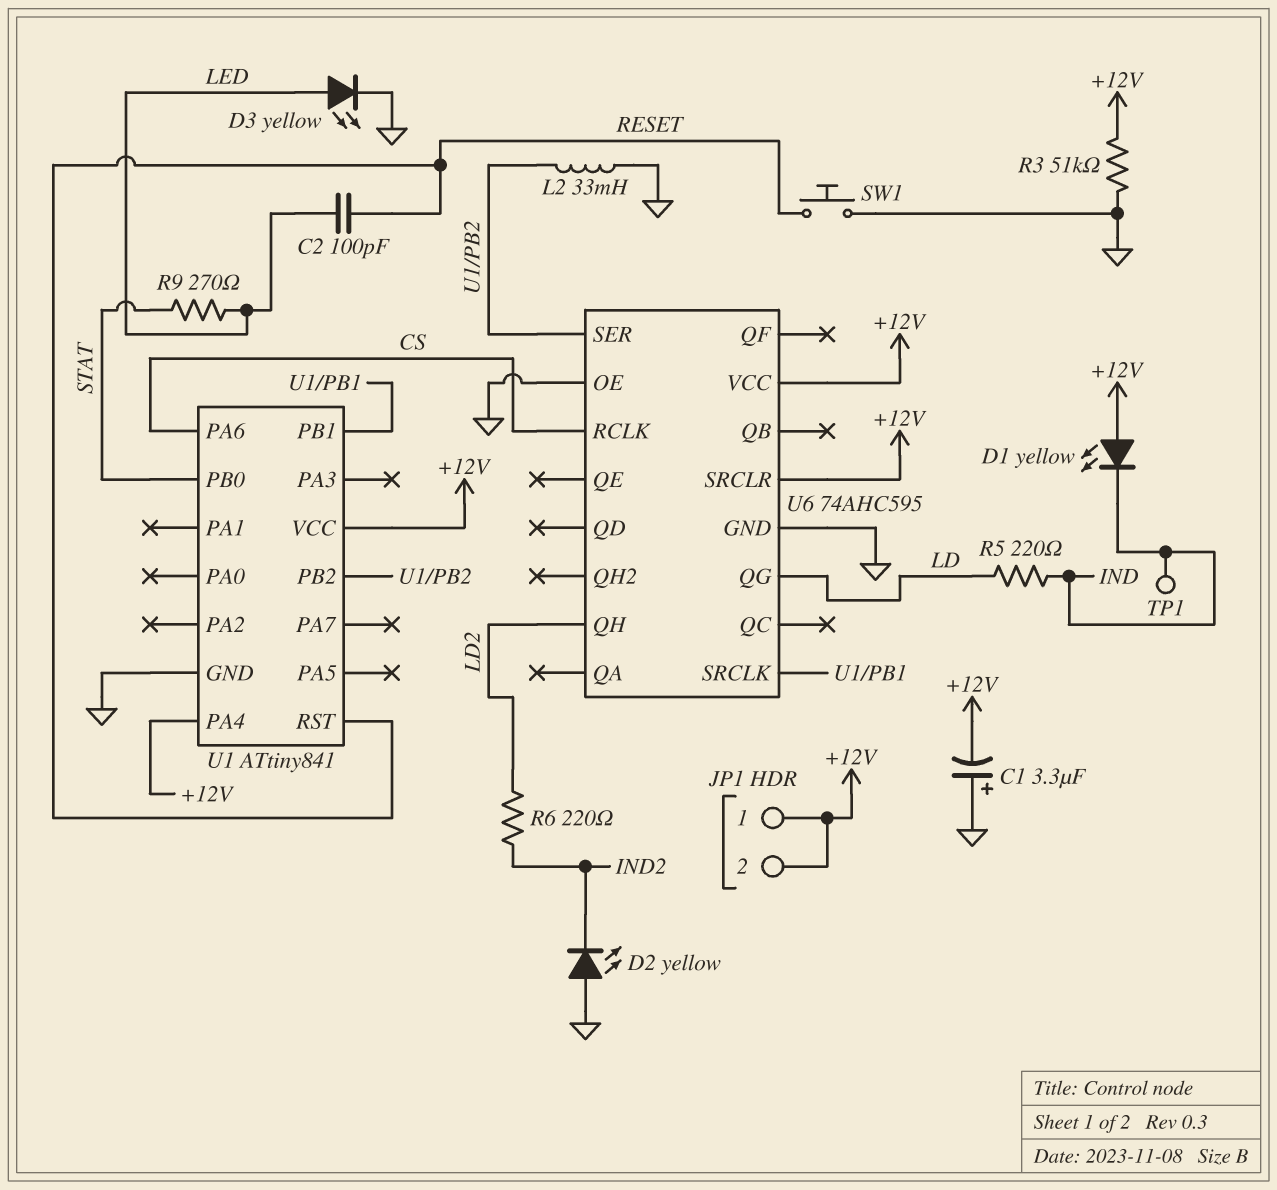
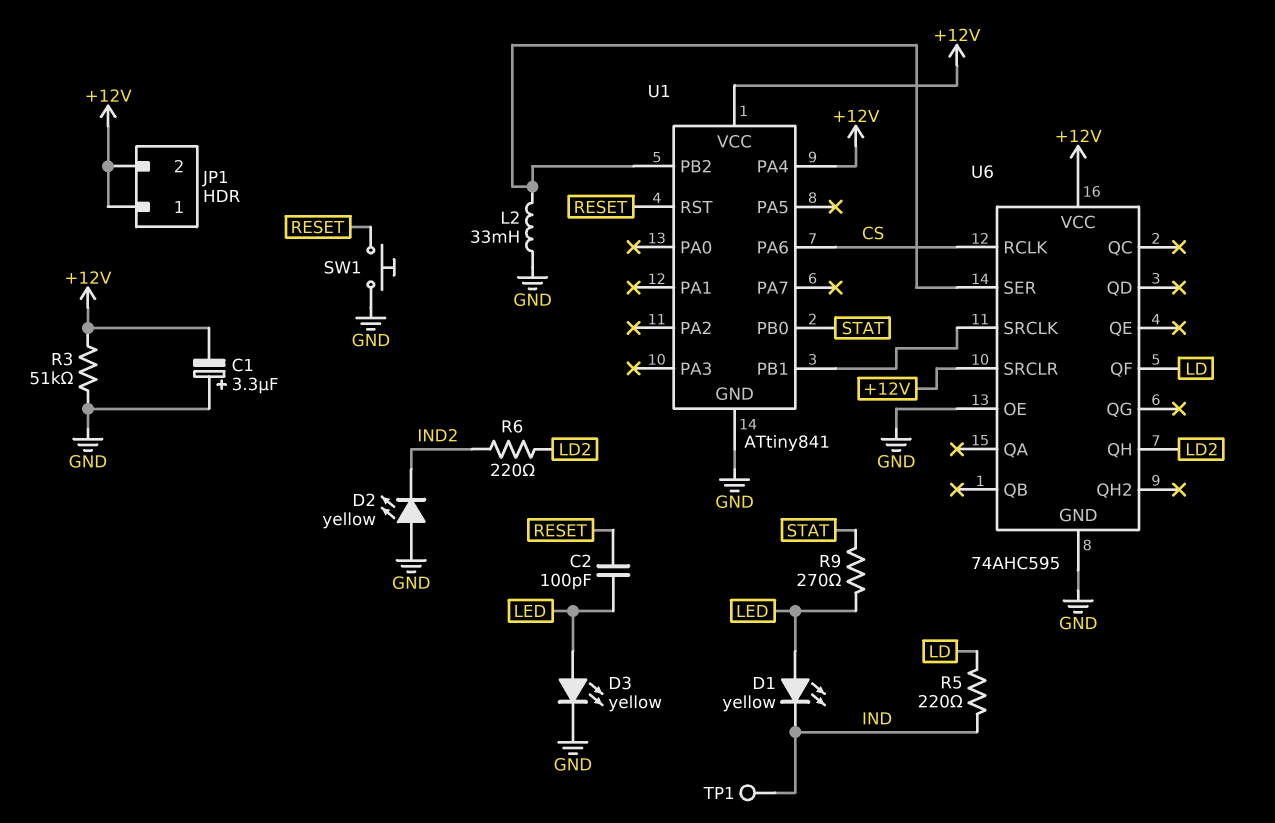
D1: LED yellow (A +12V, K IND) -> LED yellow (A LED, K IND)
U6 pin QF: none -> LD
U6 pin QG: LD -> none

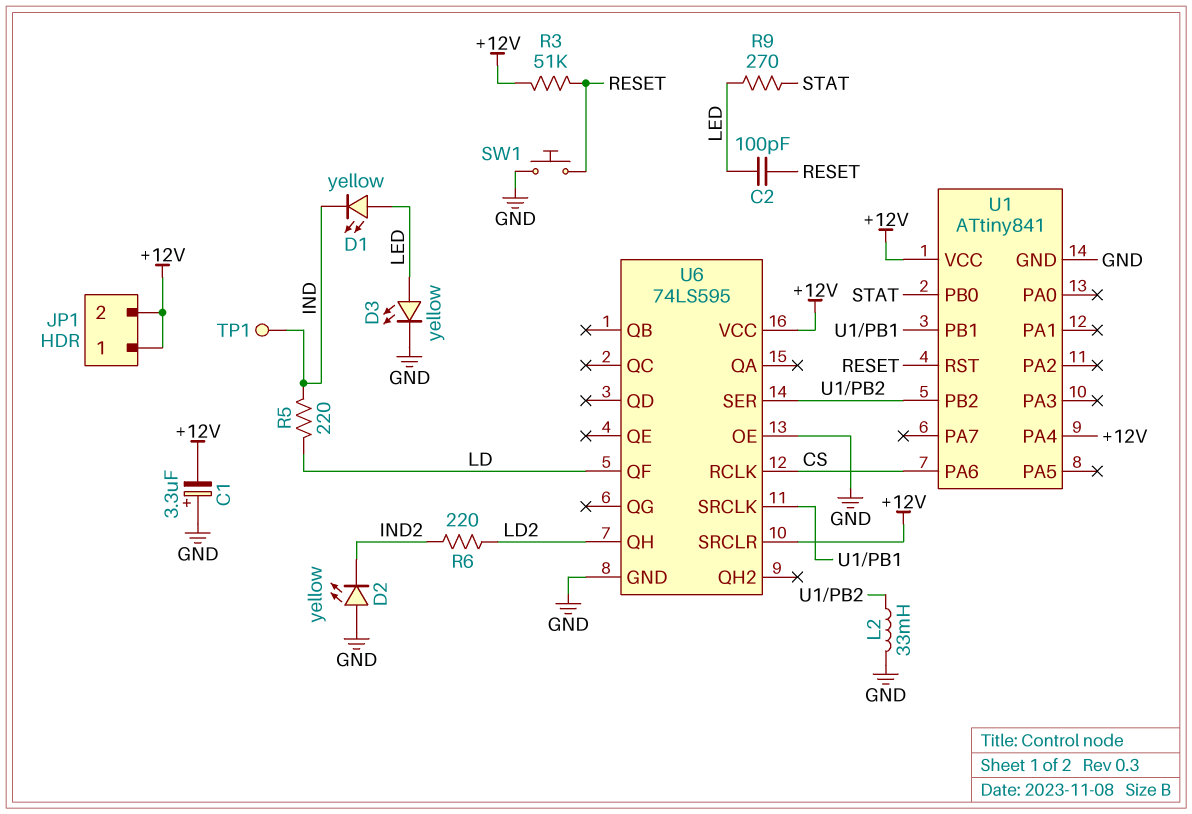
R3: 51k (+12V, GND) -> 51k (+12V, RESET)
U6: 74AHC595 -> 74LS595

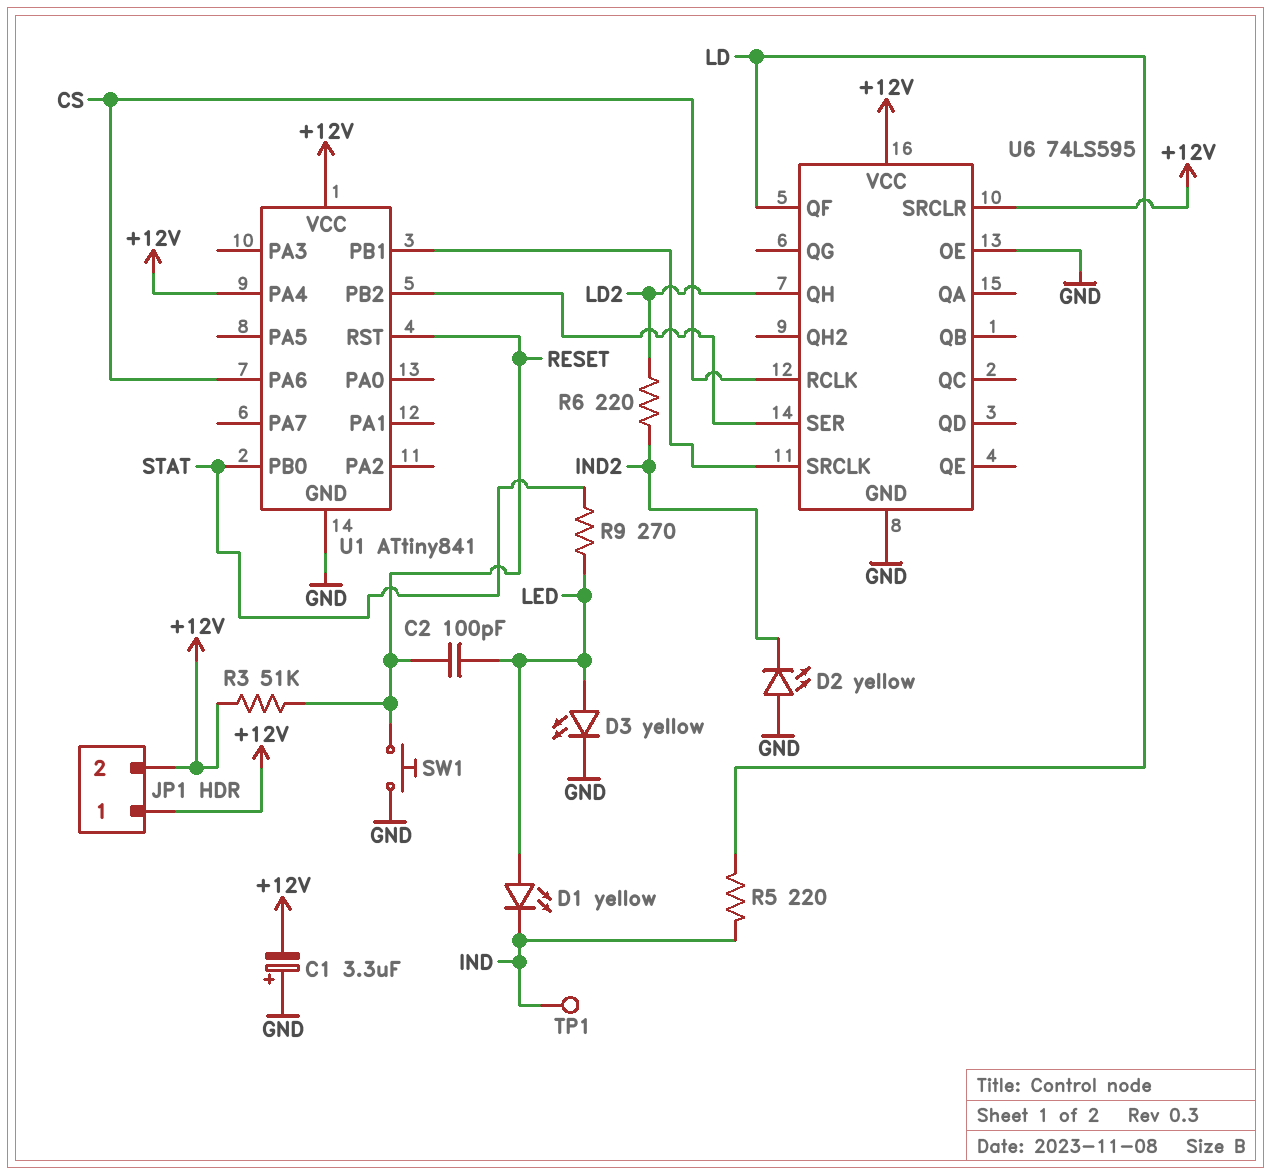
L2: 33mH (GND, U1/PB2) -> none

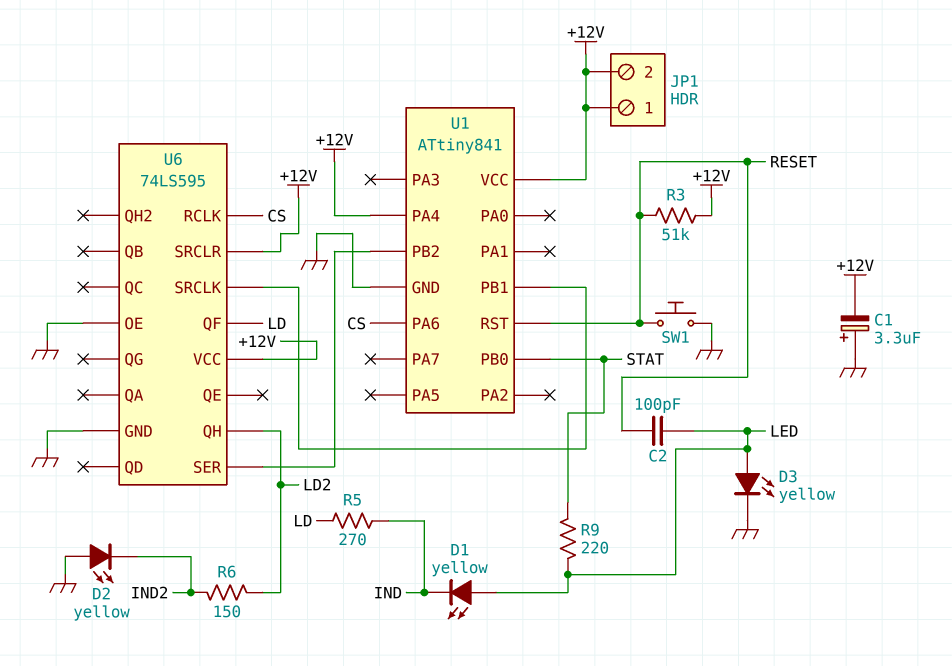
R5: 220 (IND, LD) -> 270 (IND, LD)
R6: 220 (IND2, LD2) -> 150 (IND2, LD2)
R9: 270 (LED, STAT) -> 220 (LED, STAT)
TP1: test point (IND) -> none

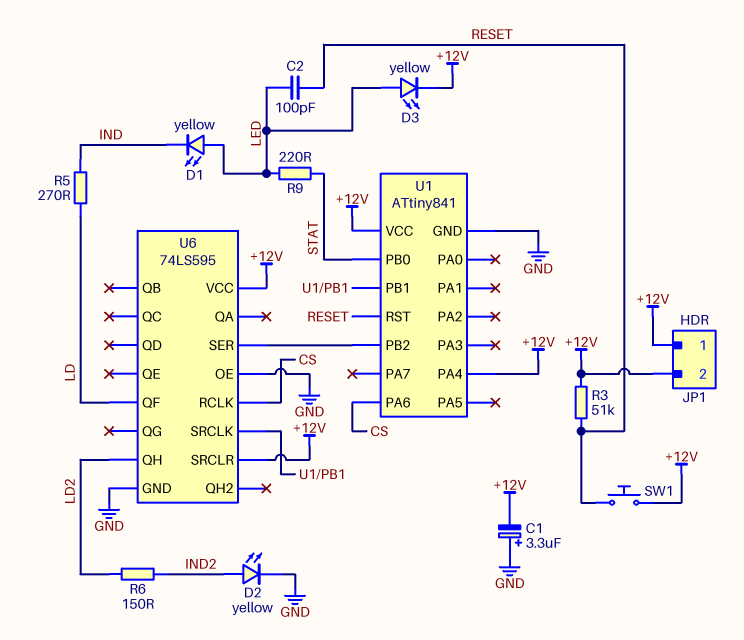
D2: LED yellow (A GND, K IND2) -> LED yellow (A IND2, K GND)
D3: LED yellow (A LED, K GND) -> LED yellow (A LED, K +12V)
SW1: button (GND, RESET) -> button (+12V, RESET)

